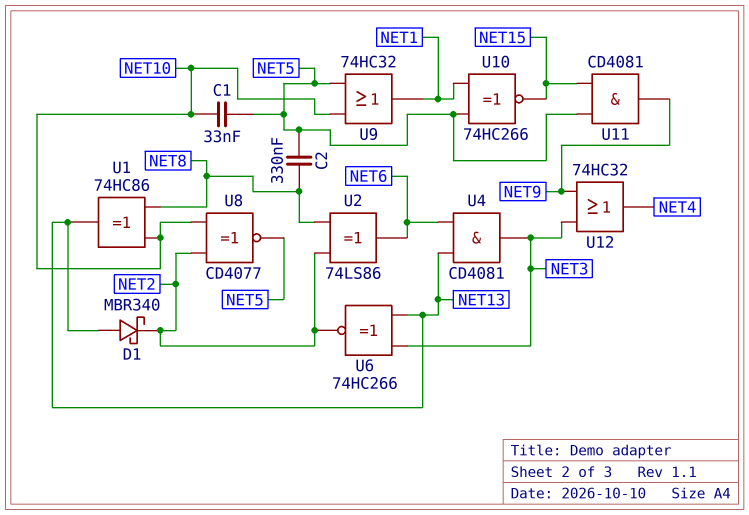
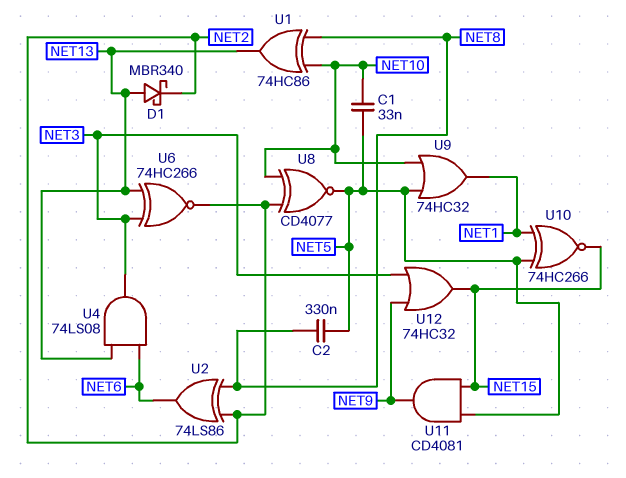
U4: AND CD4081 (in NET6, in NET13, out NET3) -> AND 74LS08 (in NET6, in NET13, out NET3)
U12: OR 74HC32 (in NET3, in NET9, out NET4) -> OR 74HC32 (in NET3, in NET9, out NET15)

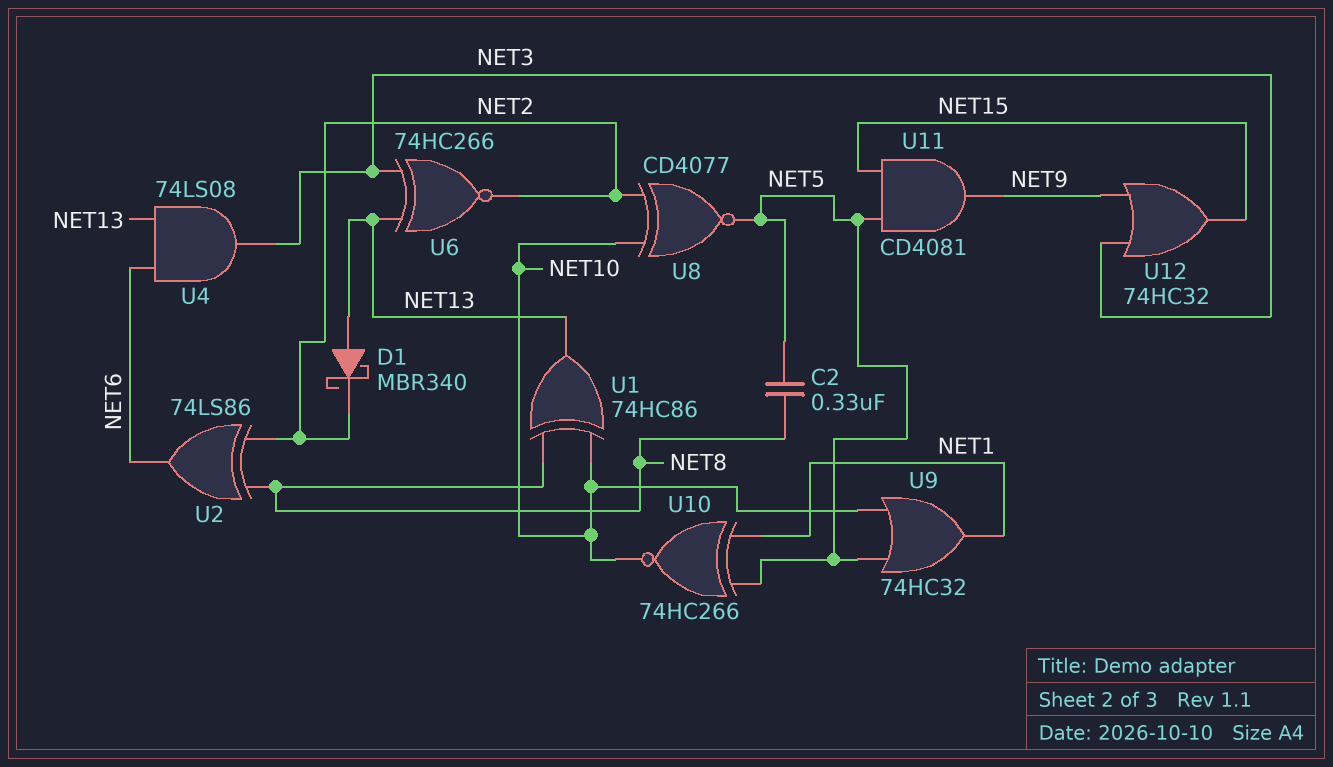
C1: 33nF (NET5, NET10) -> none
U10: XNOR 74HC266 (in NET1, in NET5, out NET15) -> XNOR 74HC266 (in NET1, in NET5, out NET10)

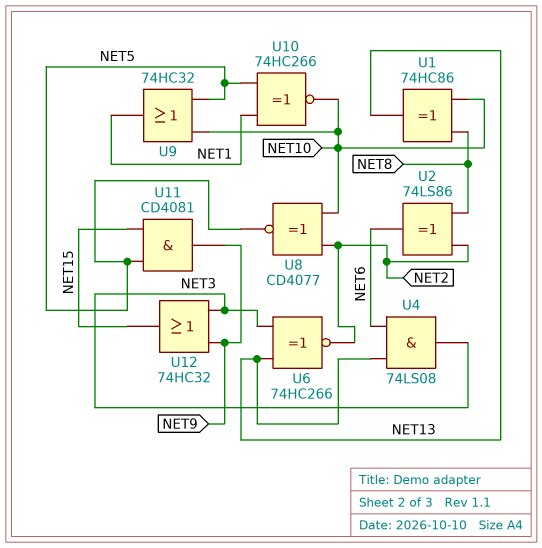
C2: 330nF (NET5, NET8) -> none
D1: schottky MBR340 (A NET13, K NET2) -> none

